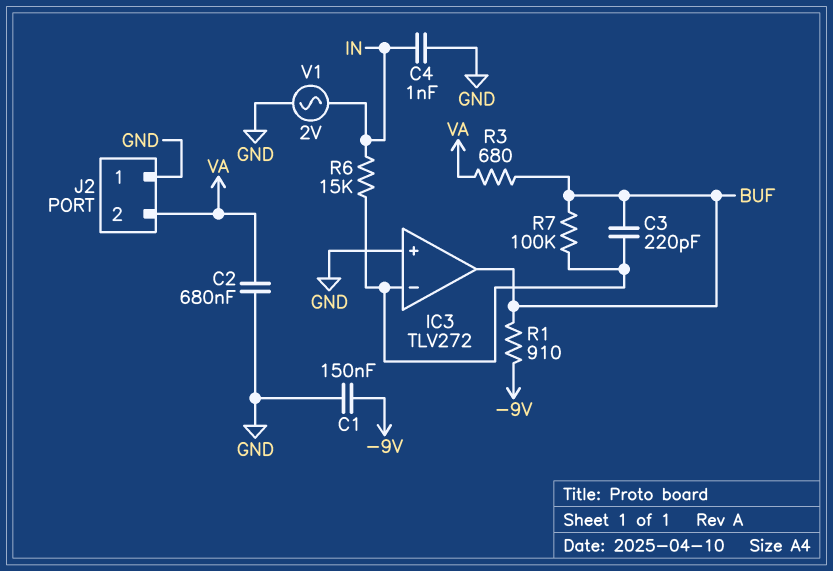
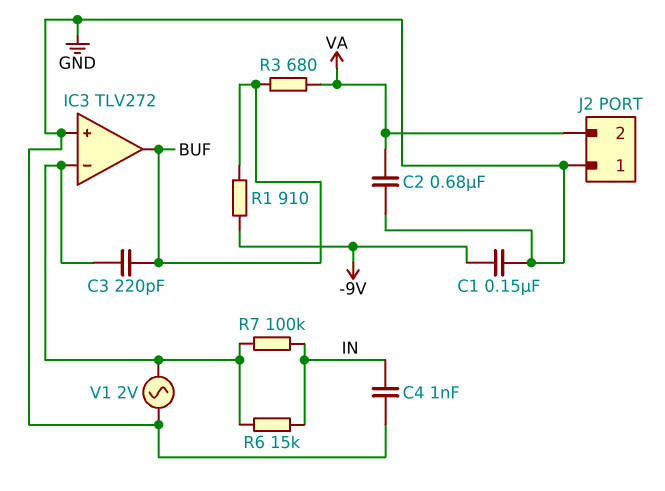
R7: 100k (BUF, IC3/in-) -> 100k (IC3/in-, IN)
V1: AC 2V (GND, IN) -> AC 2V (GND, IC3/in-)

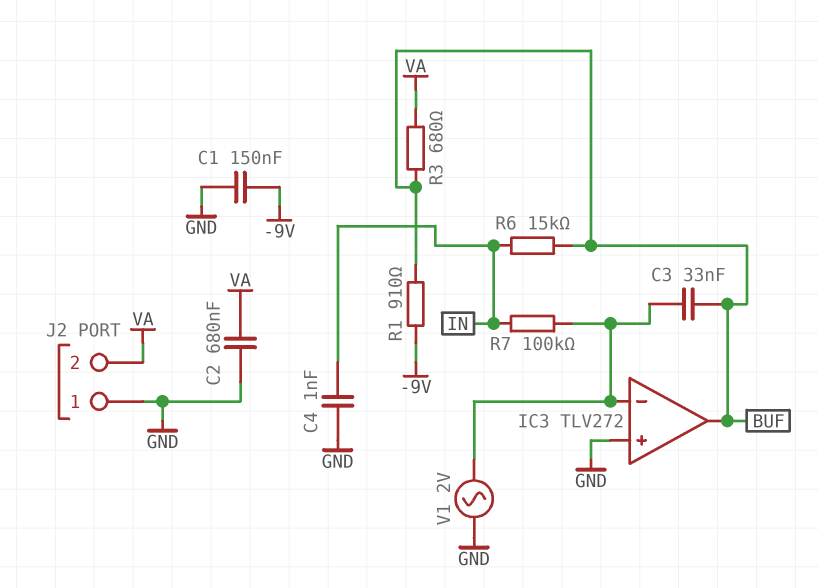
C3: 220pF (BUF, IC3/in-) -> 33nF (BUF, IC3/in-)
R6: 15k (IC3/in-, IN) -> 15k (BUF, IN)

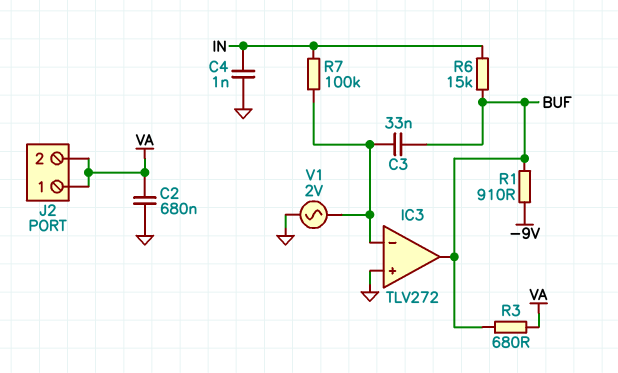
C1: 150nF (-9V, GND) -> none
J2 pin 1: GND -> VA

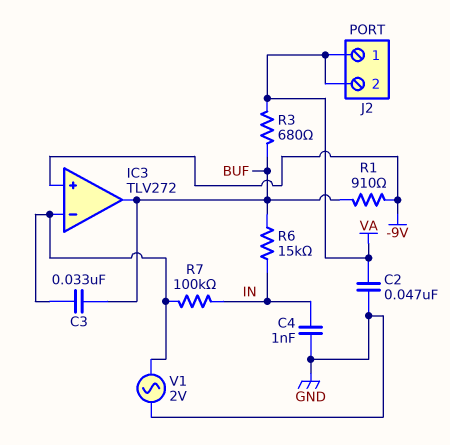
C2: 680nF (GND, VA) -> 47nF (GND, VA)
IC3 pin in+: GND -> -9V

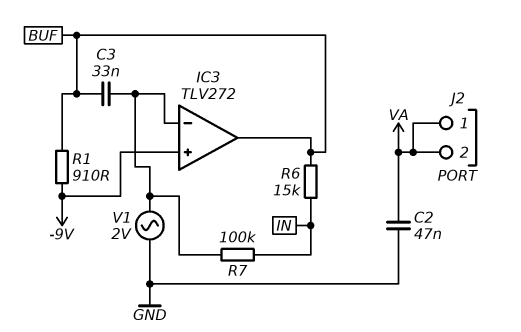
C4: 1nF (GND, IN) -> none
R3: 680 (BUF, VA) -> none

